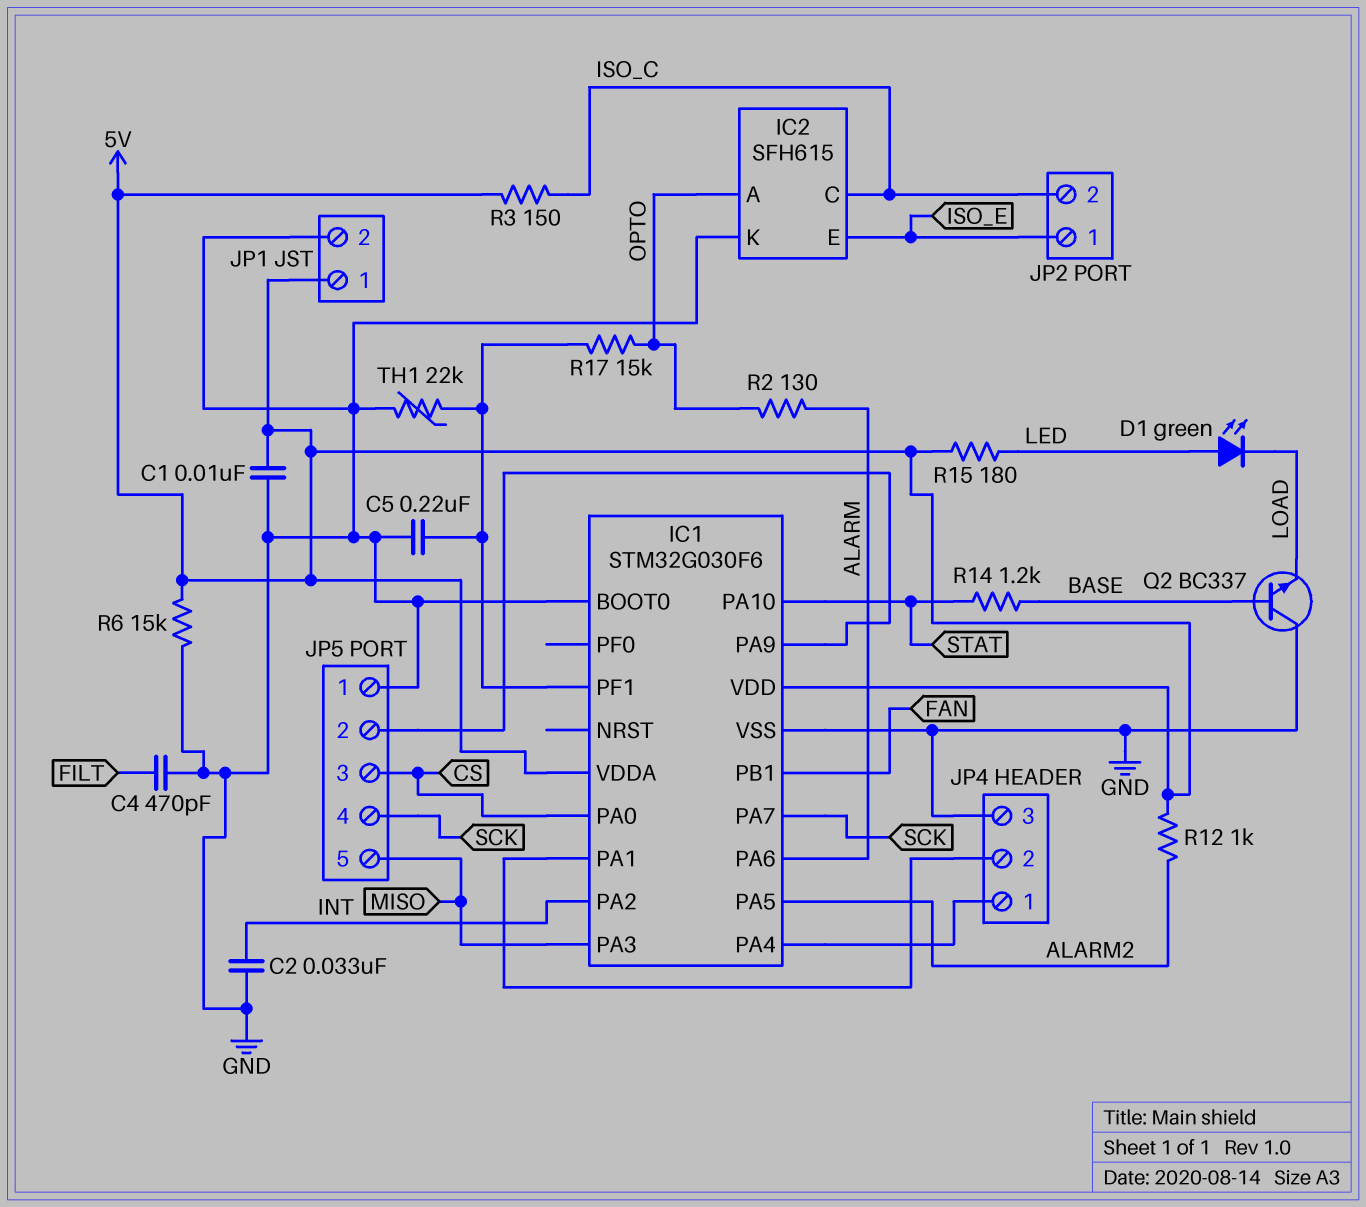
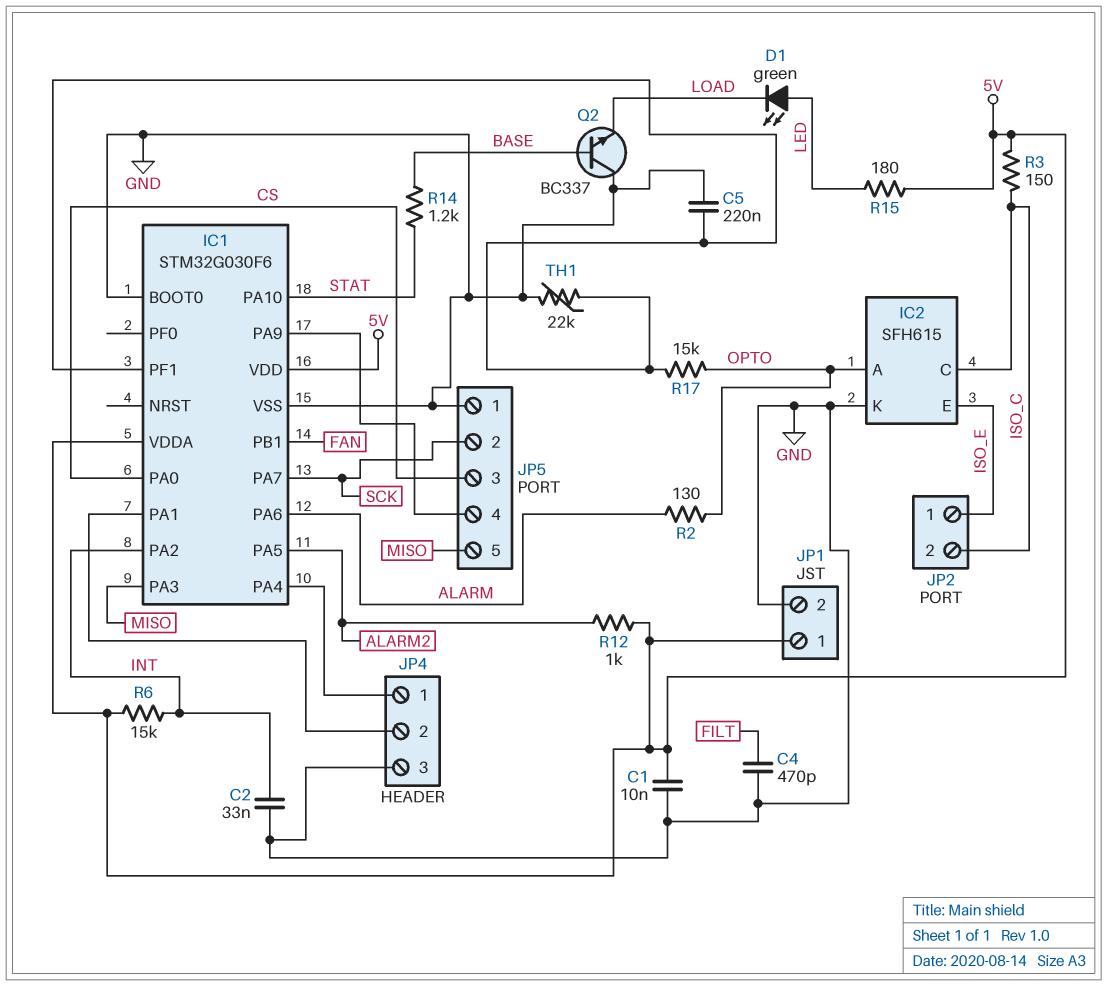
JP5 pin 2: IC1/PA9 -> SCK
JP5 pin 4: SCK -> IC1/PA9
R6: 15k (5V, GND) -> 15k (5V, INT)

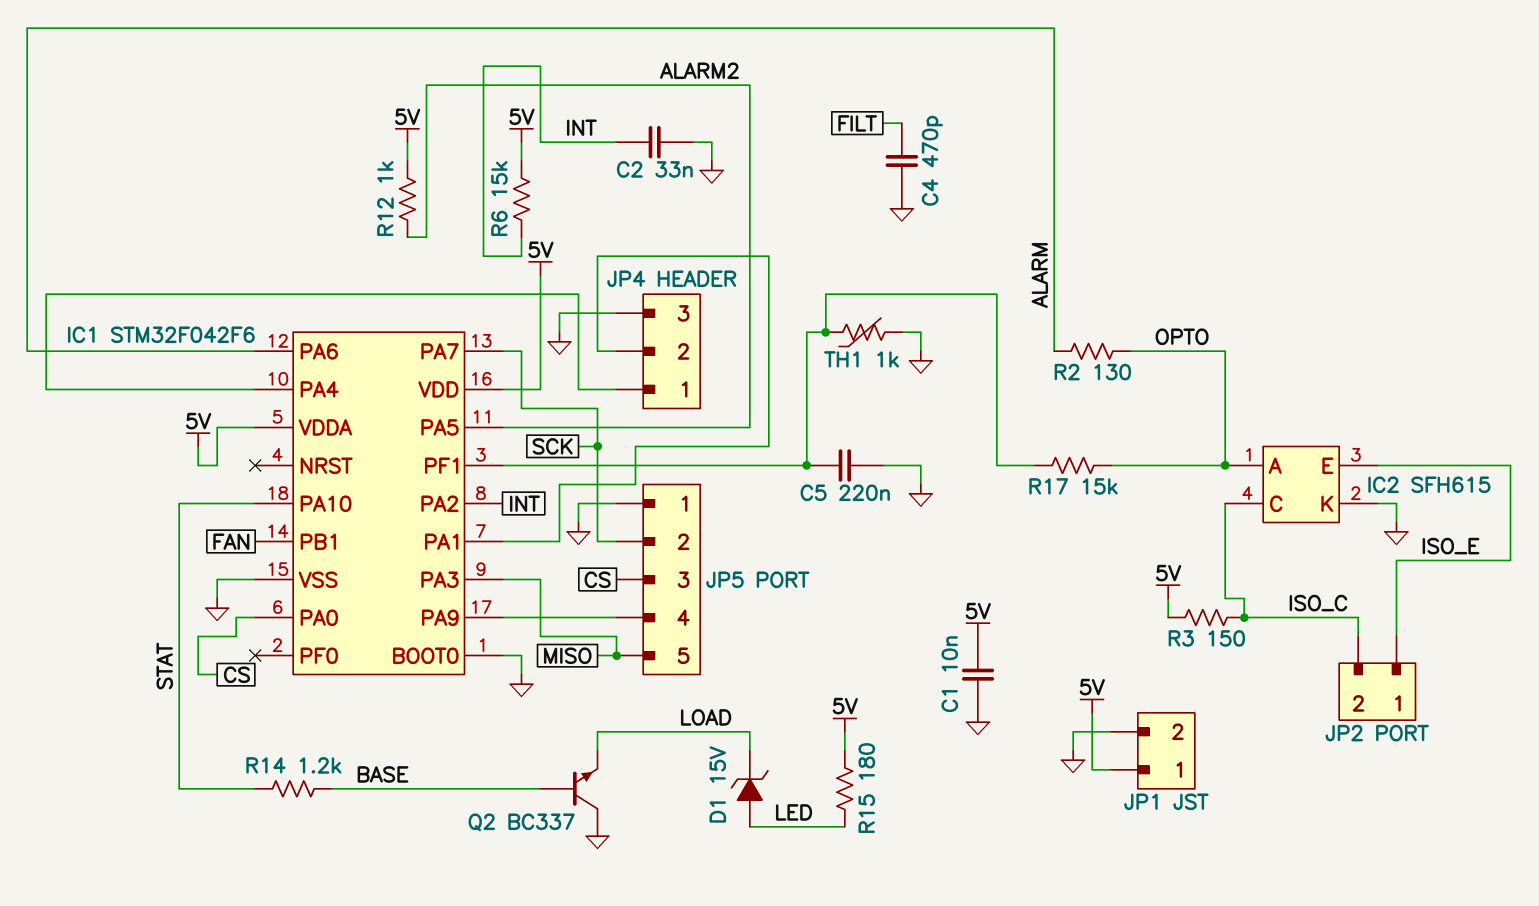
D1: LED green (A LED, K LOAD) -> zener 15V (A LED, K LOAD)
IC1: STM32G030F6 -> STM32F042F6
TH1: 22k (GND, IC1/PF1) -> 1k (GND, IC1/PF1)

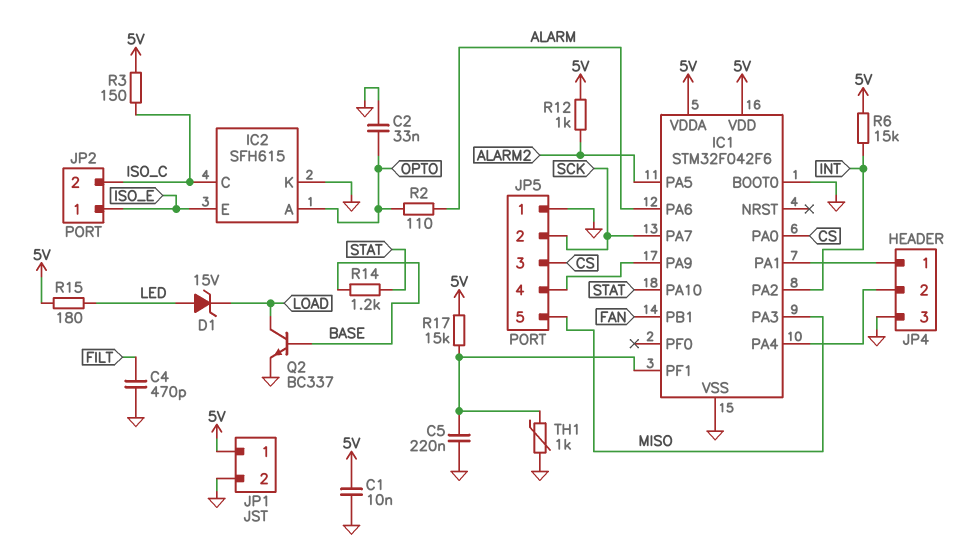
C2: 33nF (GND, INT) -> 33nF (GND, OPTO)
JP4 pin 1: IC1/PA4 -> IC1/PA1
JP4 pin 2: IC1/PA1 -> IC1/PA4
Q2: NPN BC337 (B BASE, C GND, E LOAD) -> NPN BC337 (B BASE, C LOAD, E GND)
R2: 130 (ALARM, OPTO) -> 110 (ALARM, OPTO)
R17: 15k (IC1/PF1, OPTO) -> 15k (5V, IC1/PF1)

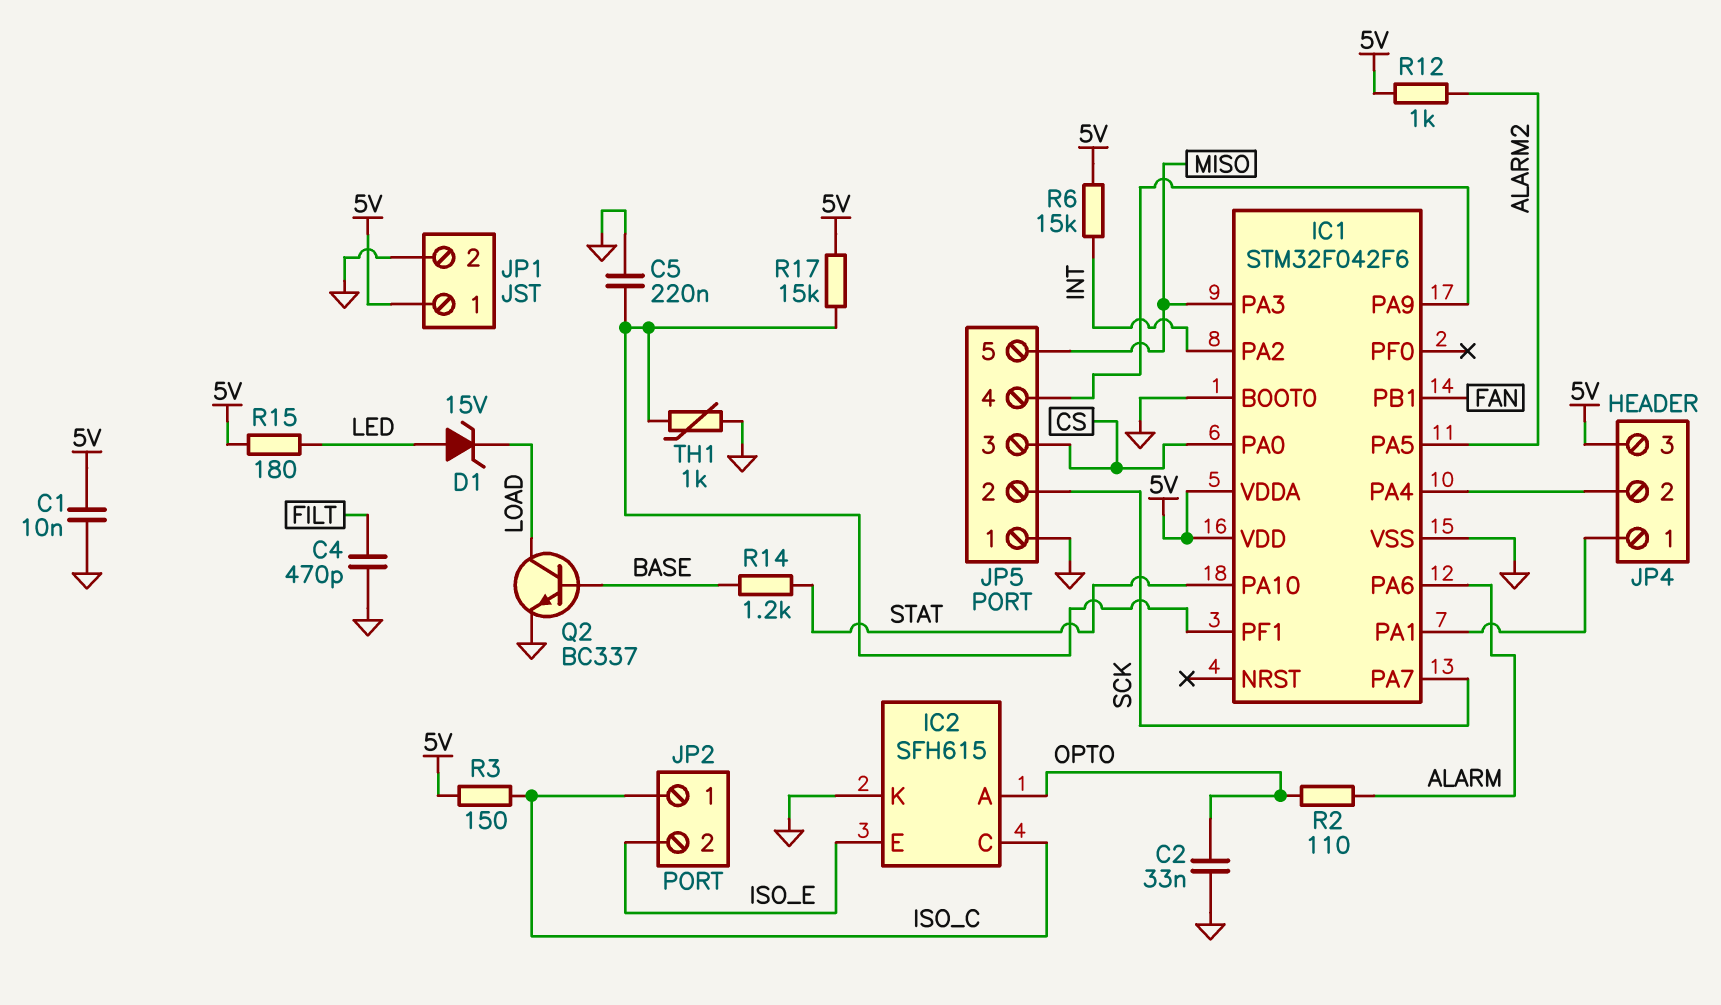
JP2 pin 1: ISO_E -> ISO_C
JP2 pin 2: ISO_C -> ISO_E
JP4 pin 3: GND -> 5V

